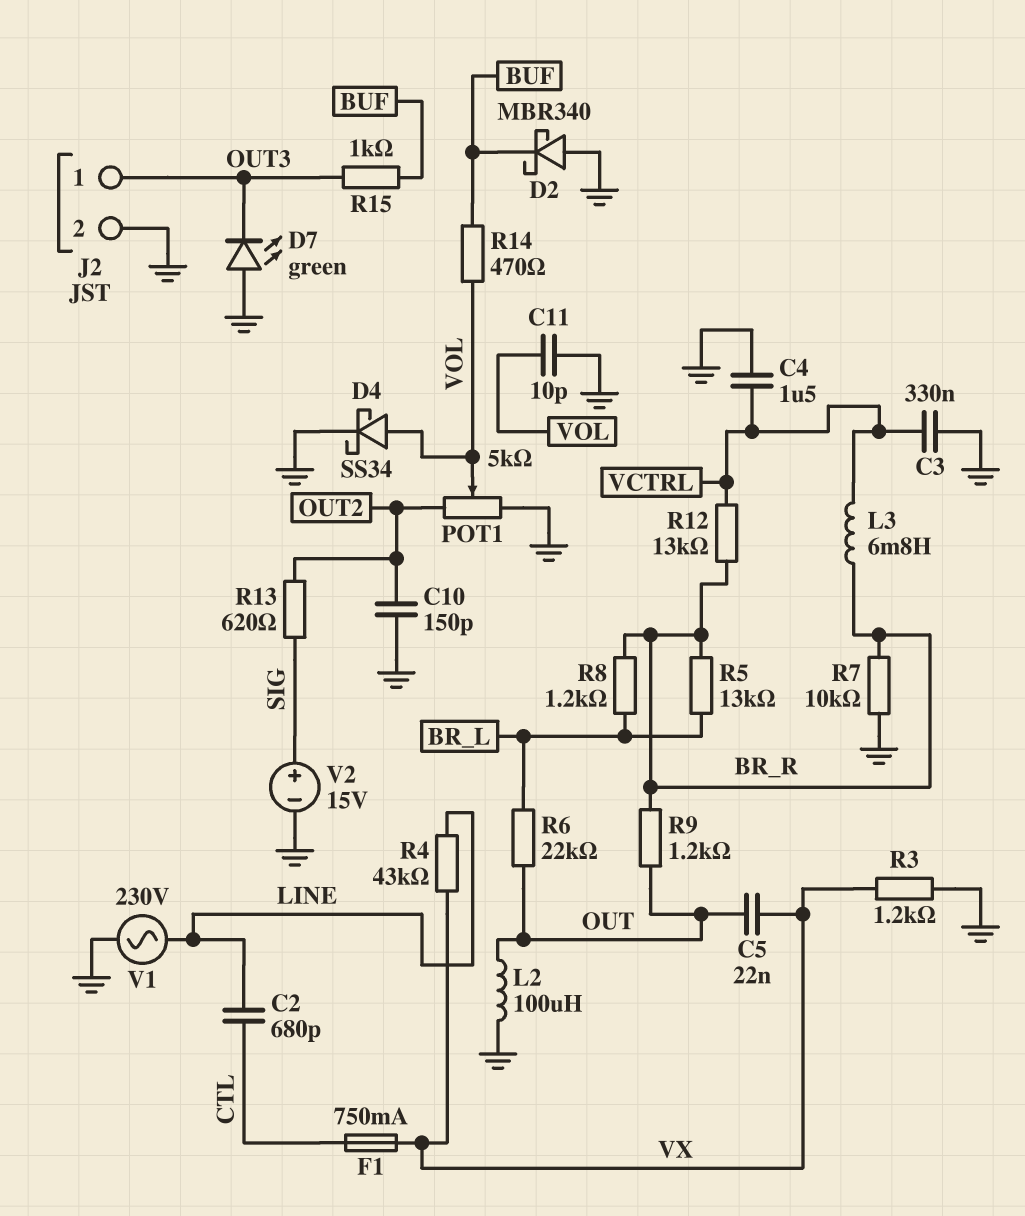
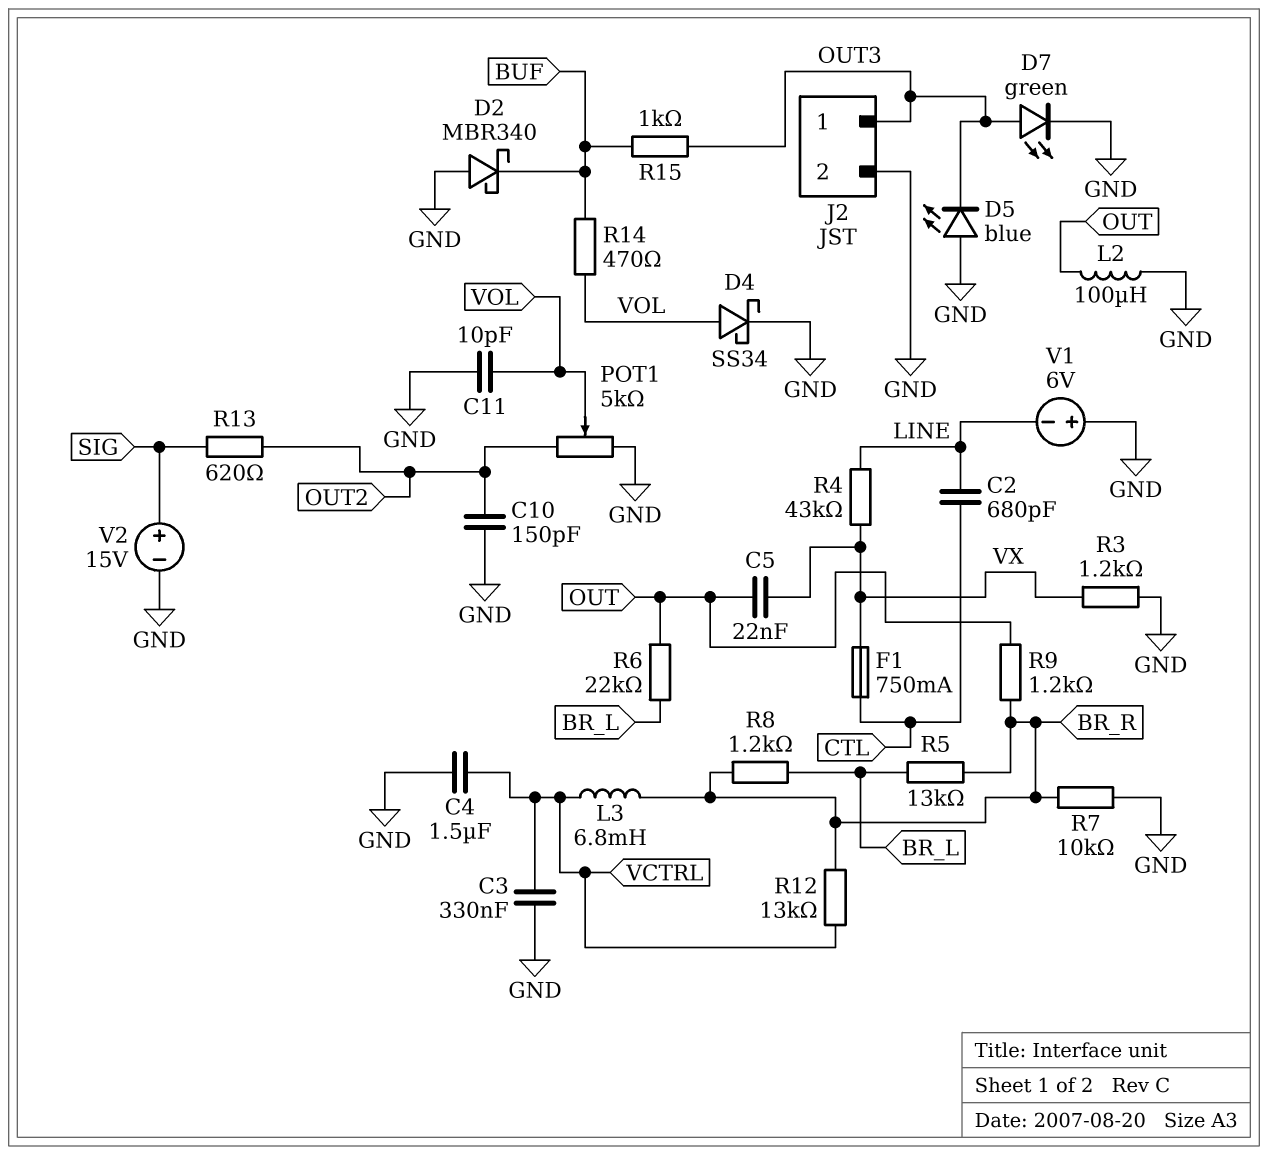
D5: none -> LED blue (A GND, K OUT3)
D7: LED green (A GND, K OUT3) -> LED green (A OUT3, K GND)
V1: AC 230V (GND, LINE) -> 6V (plus GND, minus LINE)

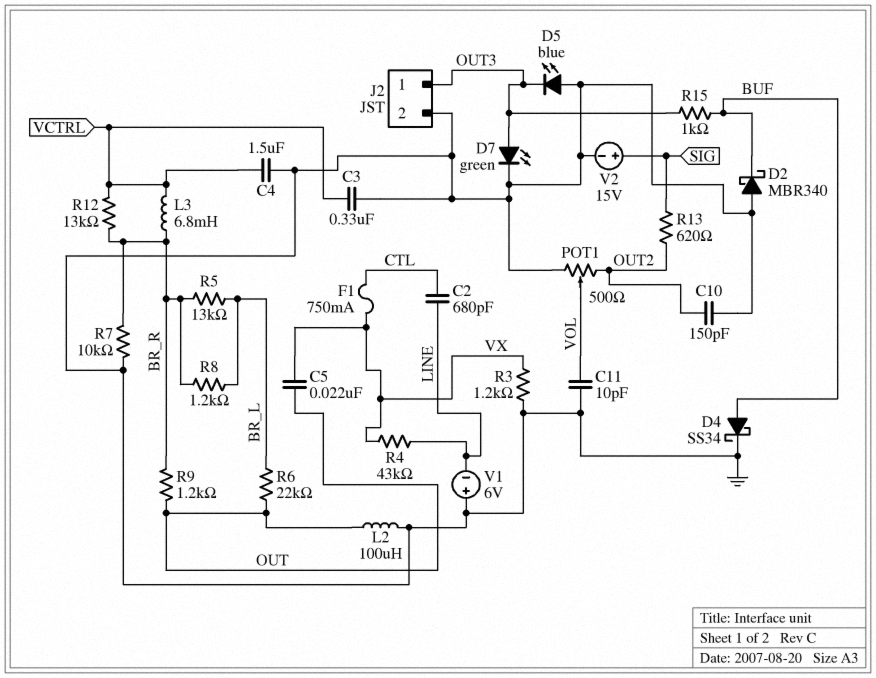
D4: schottky SS34 (A VOL, K GND) -> schottky SS34 (A BUF, K GND)
POT1: 5k (GND, OUT2, wiper VOL) -> 500 (GND, OUT2, wiper VOL)
R14: 470 (BUF, VOL) -> none

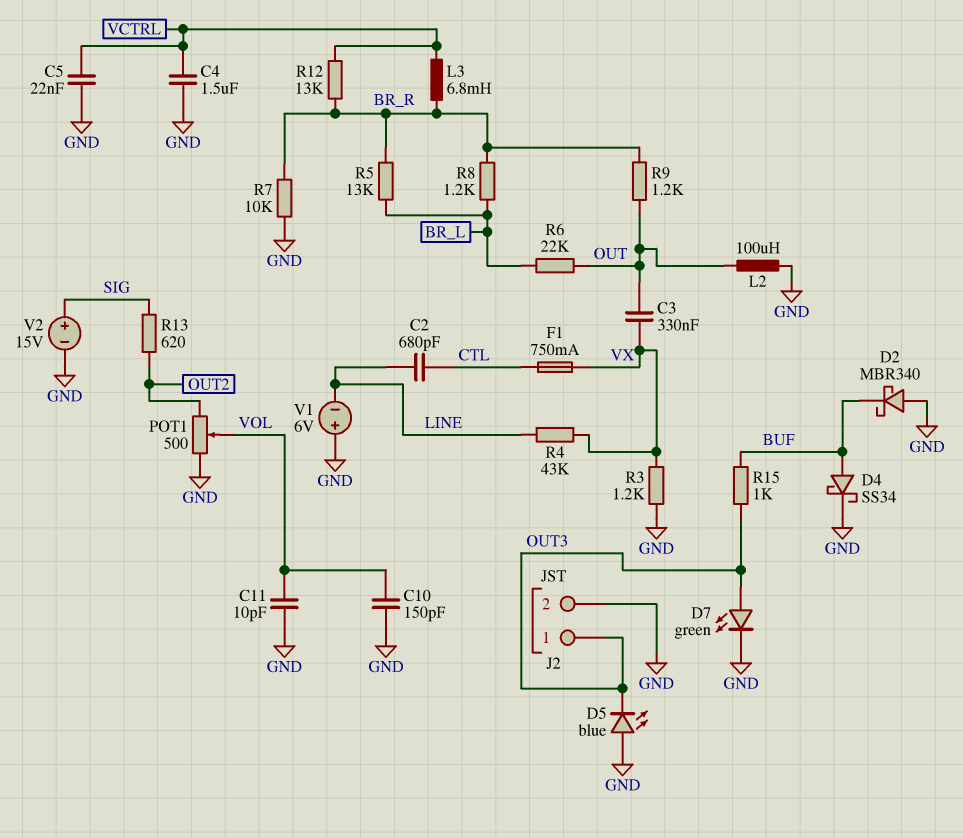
C3: 330nF (GND, VCTRL) -> 330nF (OUT, VX)
C5: 22nF (OUT, VX) -> 22nF (GND, VCTRL)
C10: 150pF (GND, OUT2) -> 150pF (GND, VOL)

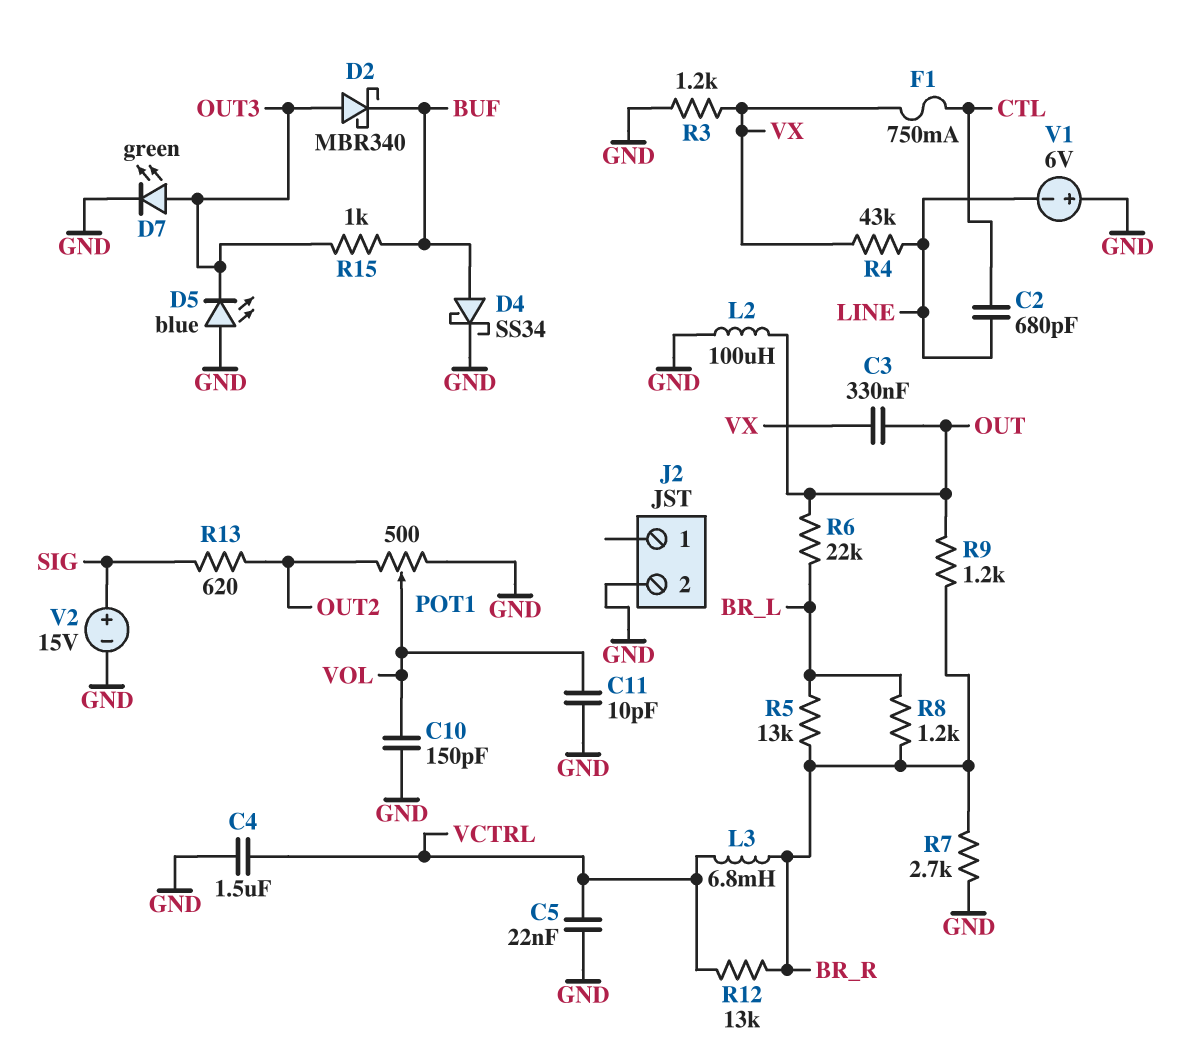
D2: schottky MBR340 (A GND, K BUF) -> schottky MBR340 (A OUT3, K BUF)
J2 pin 1: OUT3 -> none
R7: 10k (BR_R, GND) -> 2.7k (BR_R, GND)

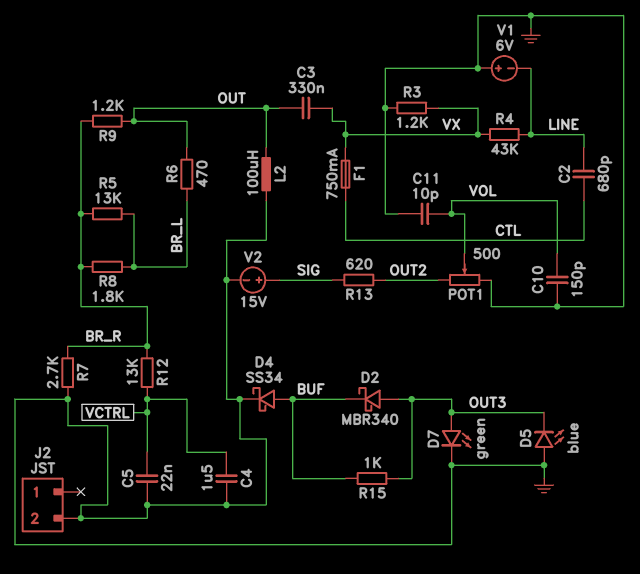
L3: 6.8mH (BR_R, VCTRL) -> none
R6: 22k (BR_L, OUT) -> 470 (BR_L, OUT)
R8: 1.2k (BR_L, BR_R) -> 1.8k (BR_L, BR_R)

